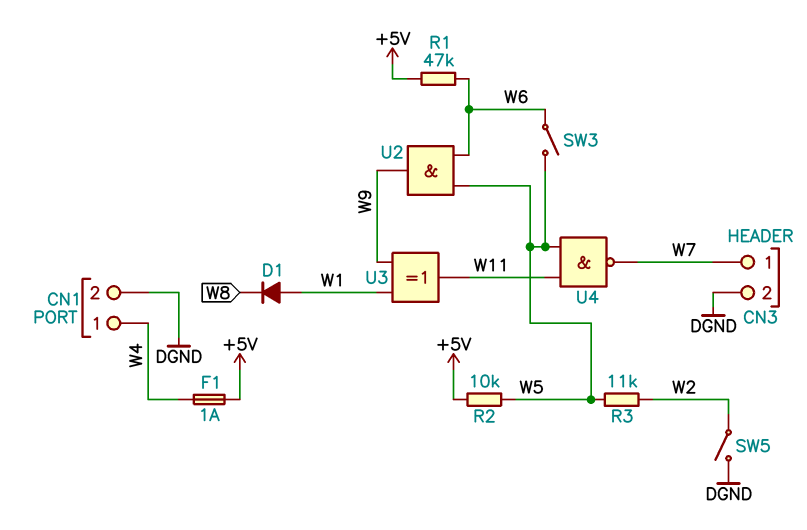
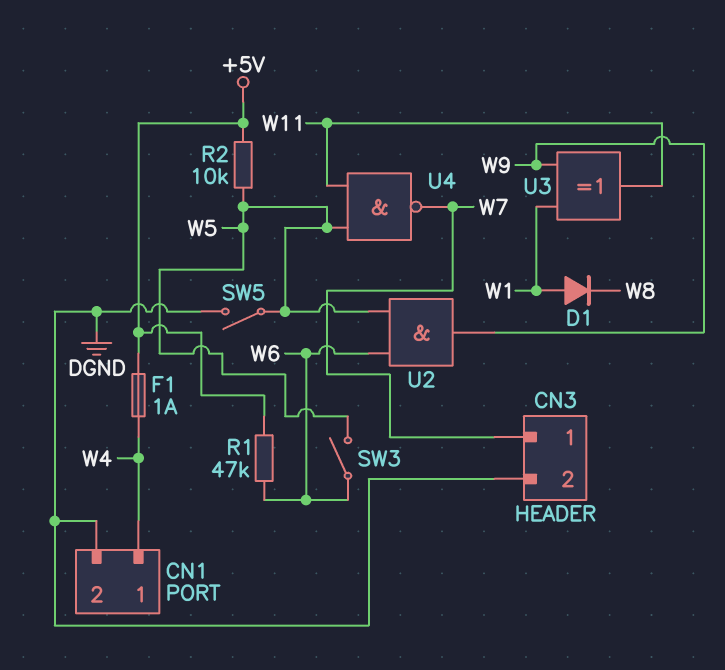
R3: 11k (W2, W5) -> none
SW5: switch (DGND, W2) -> switch (DGND, W5)

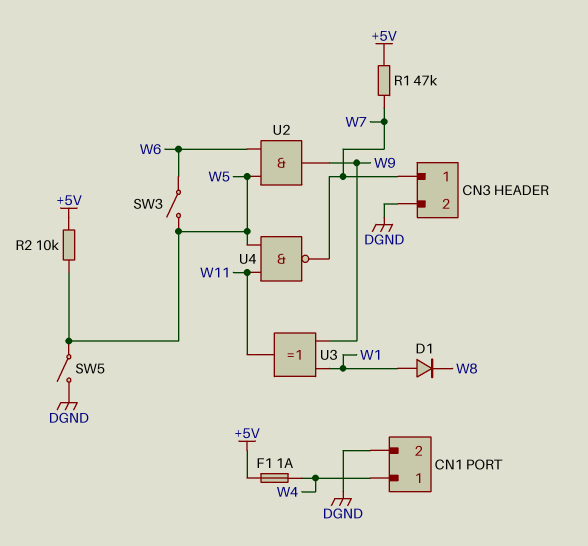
R1: 47k (+5V, W6) -> 47k (+5V, W7)

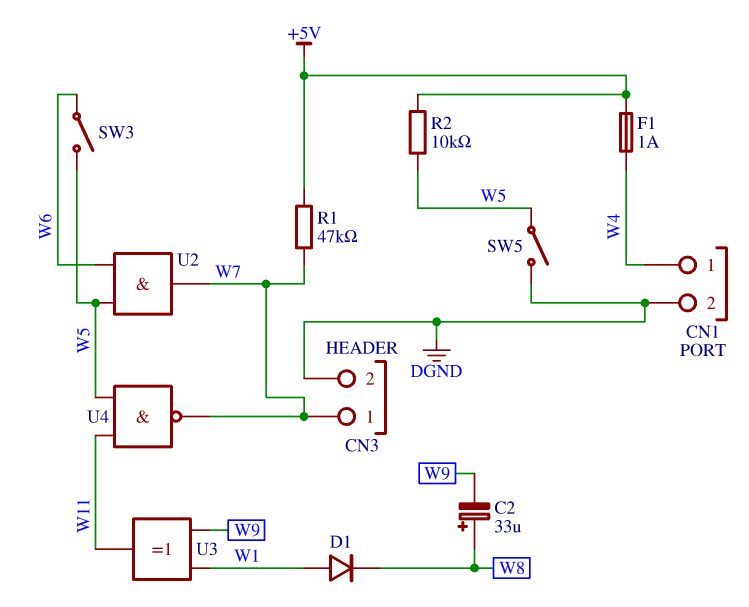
C2: none -> 33uF (plus W8, minus W9)
U2: AND (in W5, in W6, out W9) -> AND (in W5, in W6, out W7)

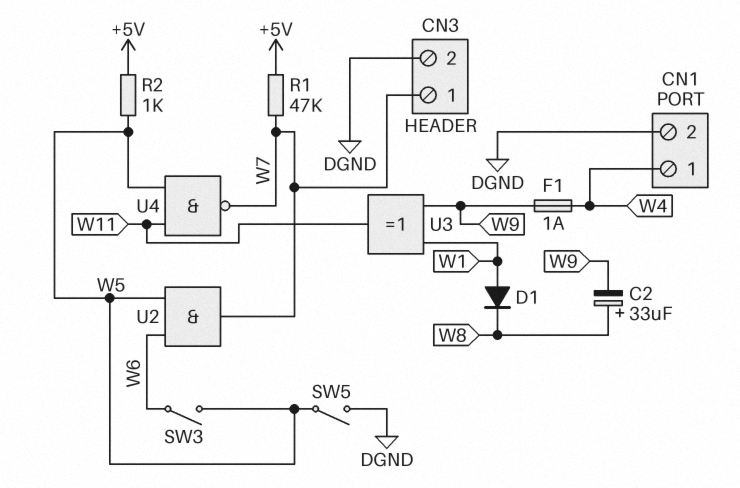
F1: 1A (+5V, W4) -> 1A (W4, W9)
R2: 10k (+5V, W5) -> 1k (+5V, W5)

